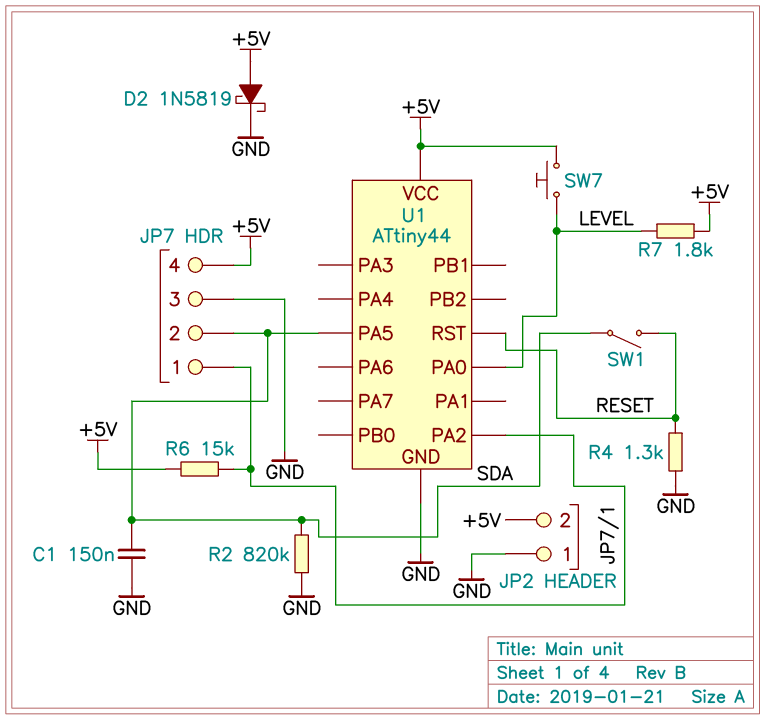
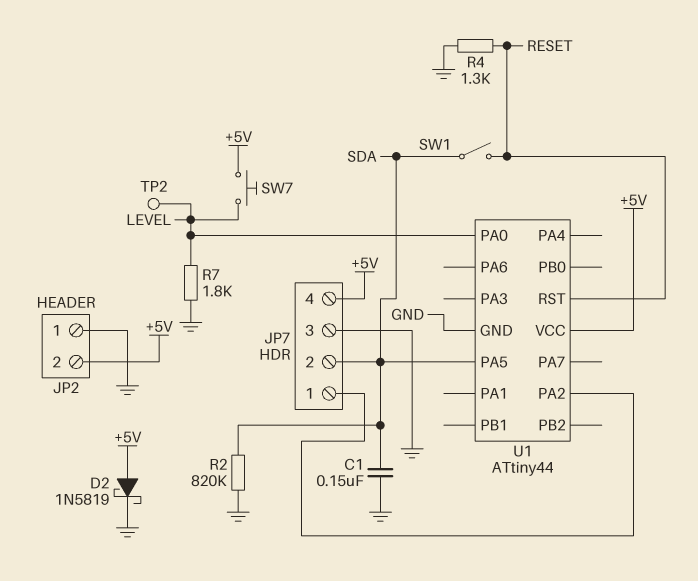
R6: 15k (+5V, JP7/1) -> none
R7: 1.8k (+5V, LEVEL) -> 1.8k (GND, LEVEL)
TP2: none -> test point (LEVEL)

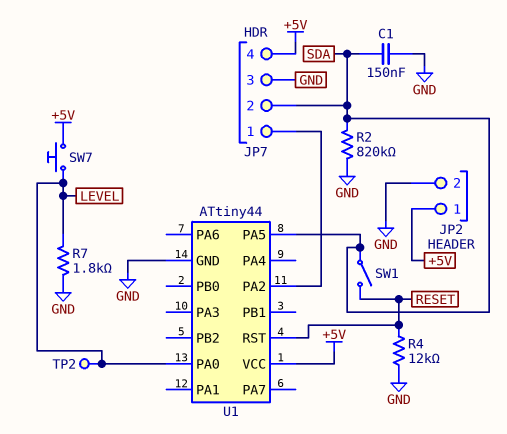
D2: schottky 1N5819 (A +5V, K GND) -> none
JP2 pin 1: GND -> +5V
JP2 pin 2: +5V -> GND
R4: 1.3k (GND, RESET) -> 12k (GND, RESET)

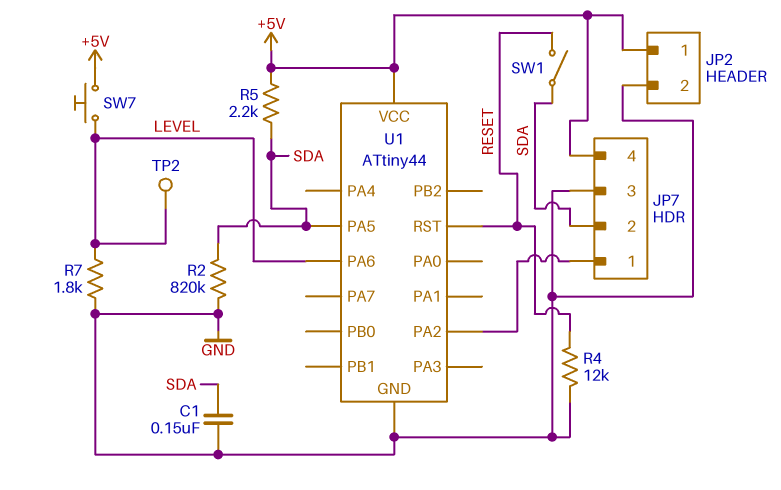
R5: none -> 2.2k (+5V, SDA)
U1 pin PA0: LEVEL -> none
U1 pin PA6: none -> LEVEL

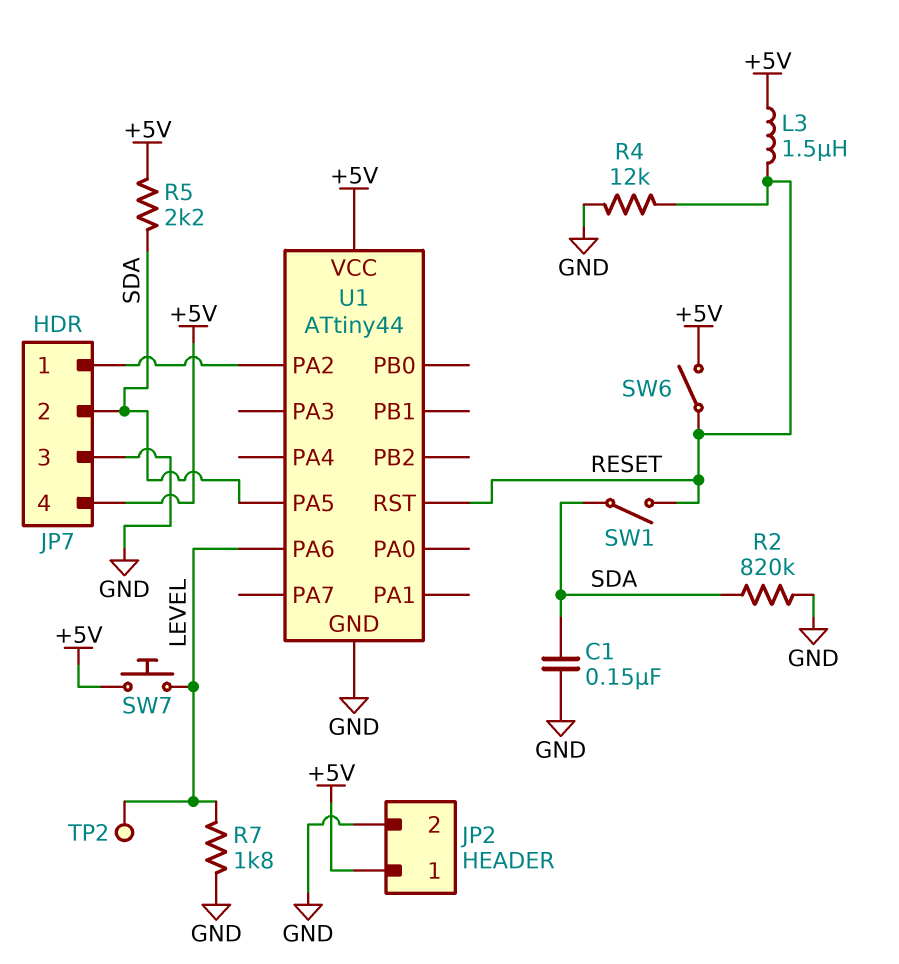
L3: none -> 1.5uH (+5V, RESET)
SW6: none -> switch (+5V, RESET)

